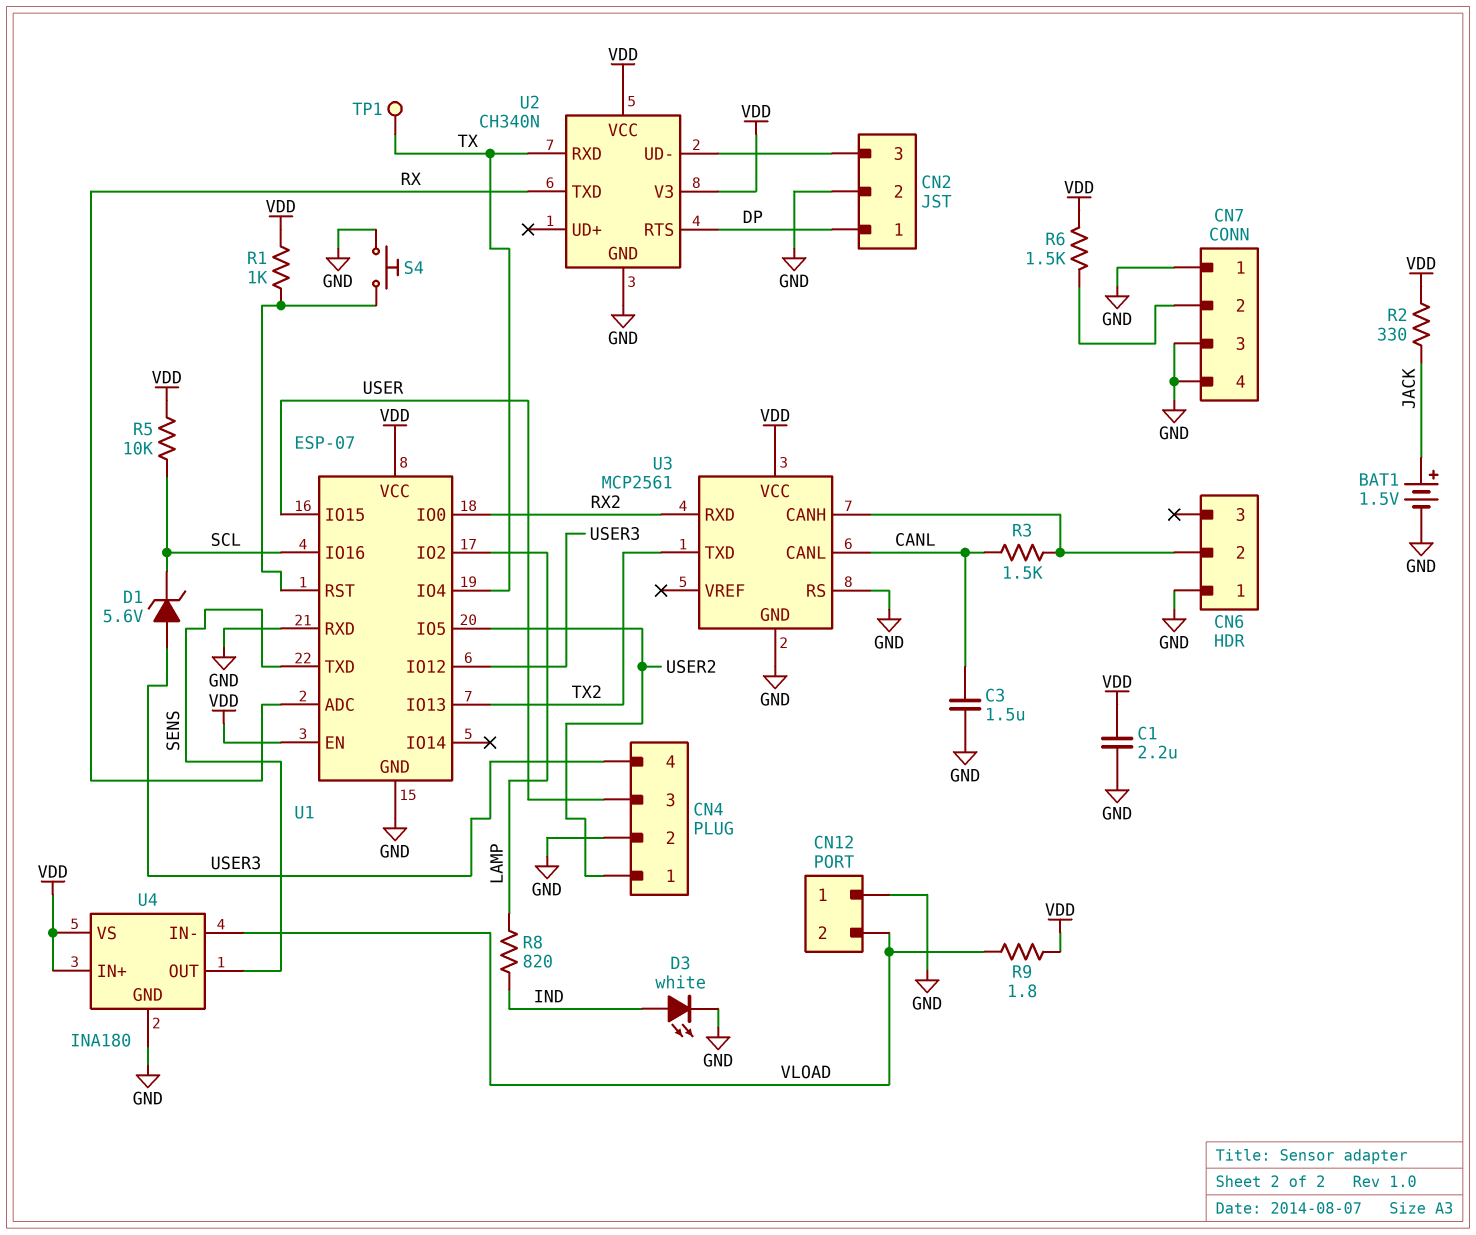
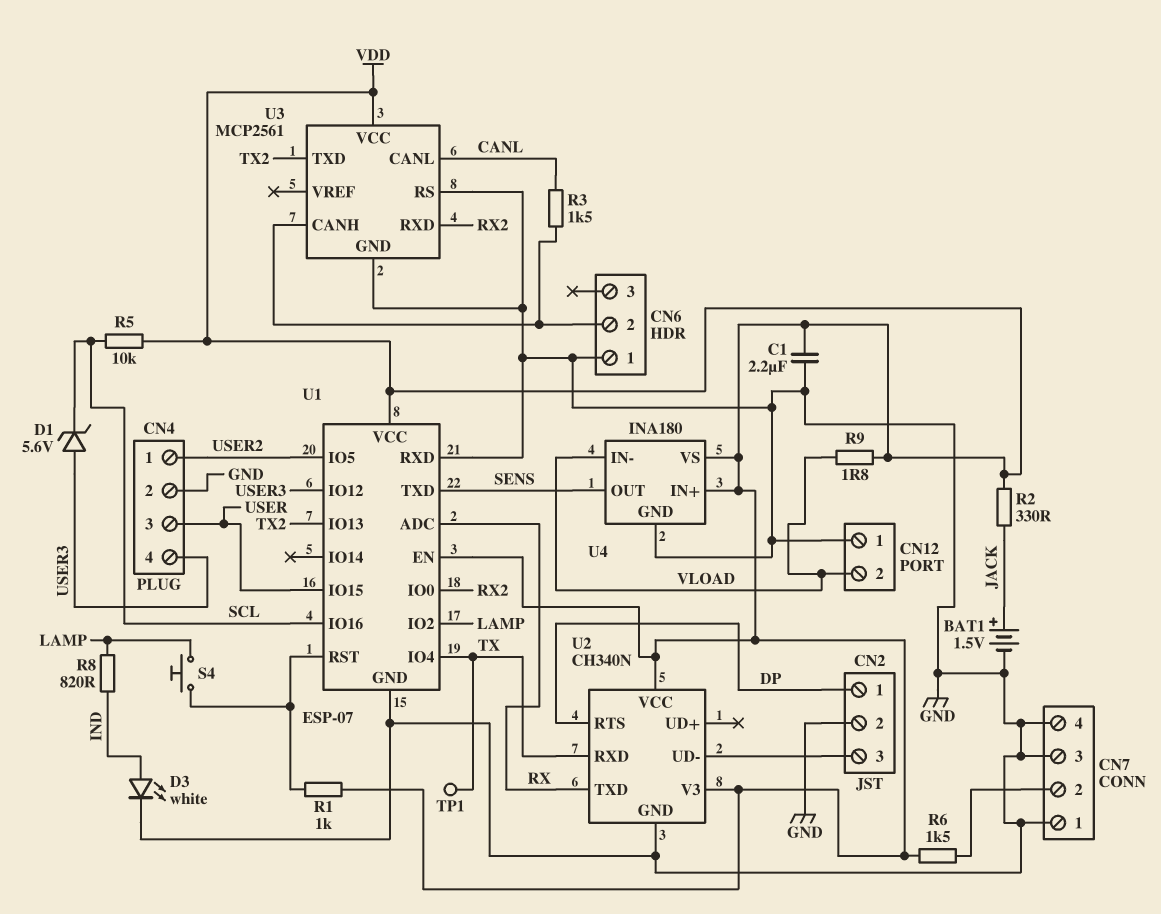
C3: 1.5uF (CANL, GND) -> none
S4: button (GND, U1/RST) -> button (LAMP, U1/RST)

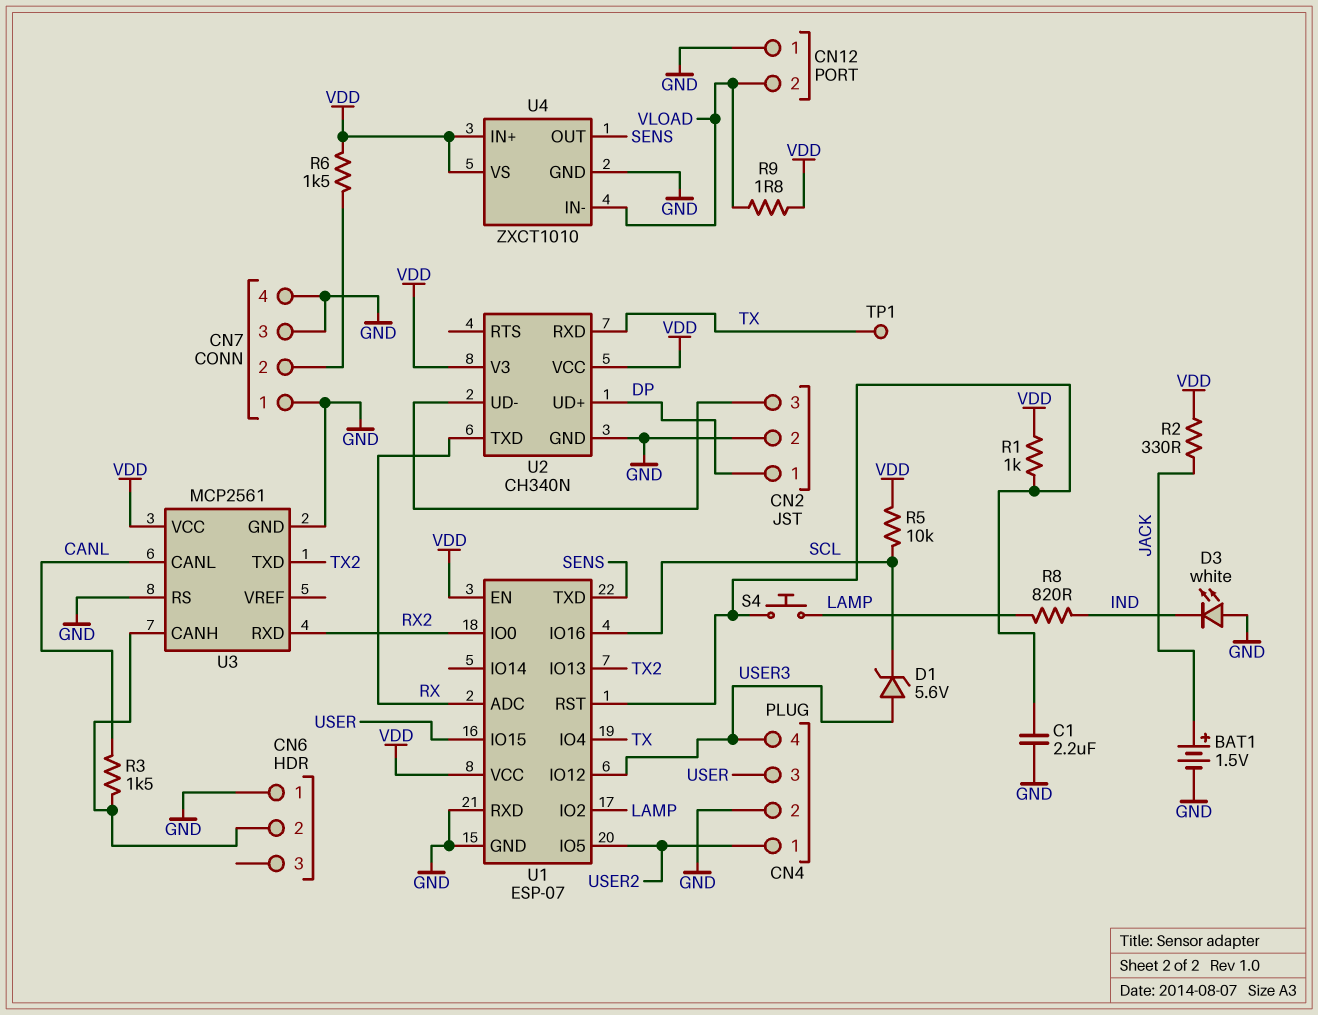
C1: 2.2uF (GND, VDD) -> 2.2uF (GND, U1/RST)
D3: LED white (A IND, K GND) -> LED white (A GND, K IND)
U2 pin RTS: DP -> none
U2 pin UD+: none -> DP
U4: INA180 -> ZXCT1010

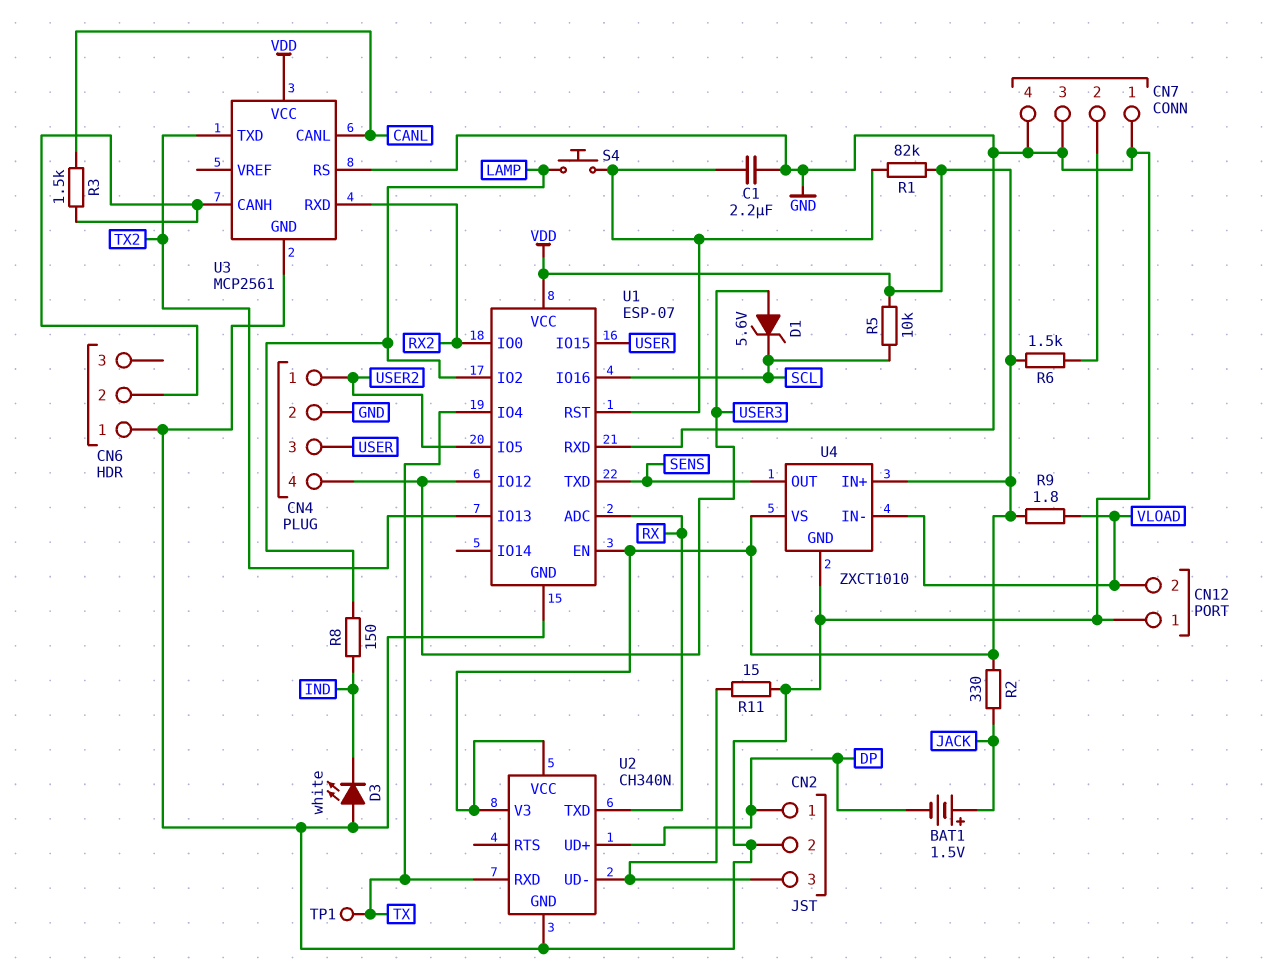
BAT1: 1.5V (plus JACK, minus GND) -> 1.5V (plus JACK, minus DP)
R1: 1k (U1/RST, VDD) -> 82k (U1/RST, VDD)
R8: 820 (IND, LAMP) -> 150 (IND, LAMP)
R11: none -> 15 (CN2/3, GND)

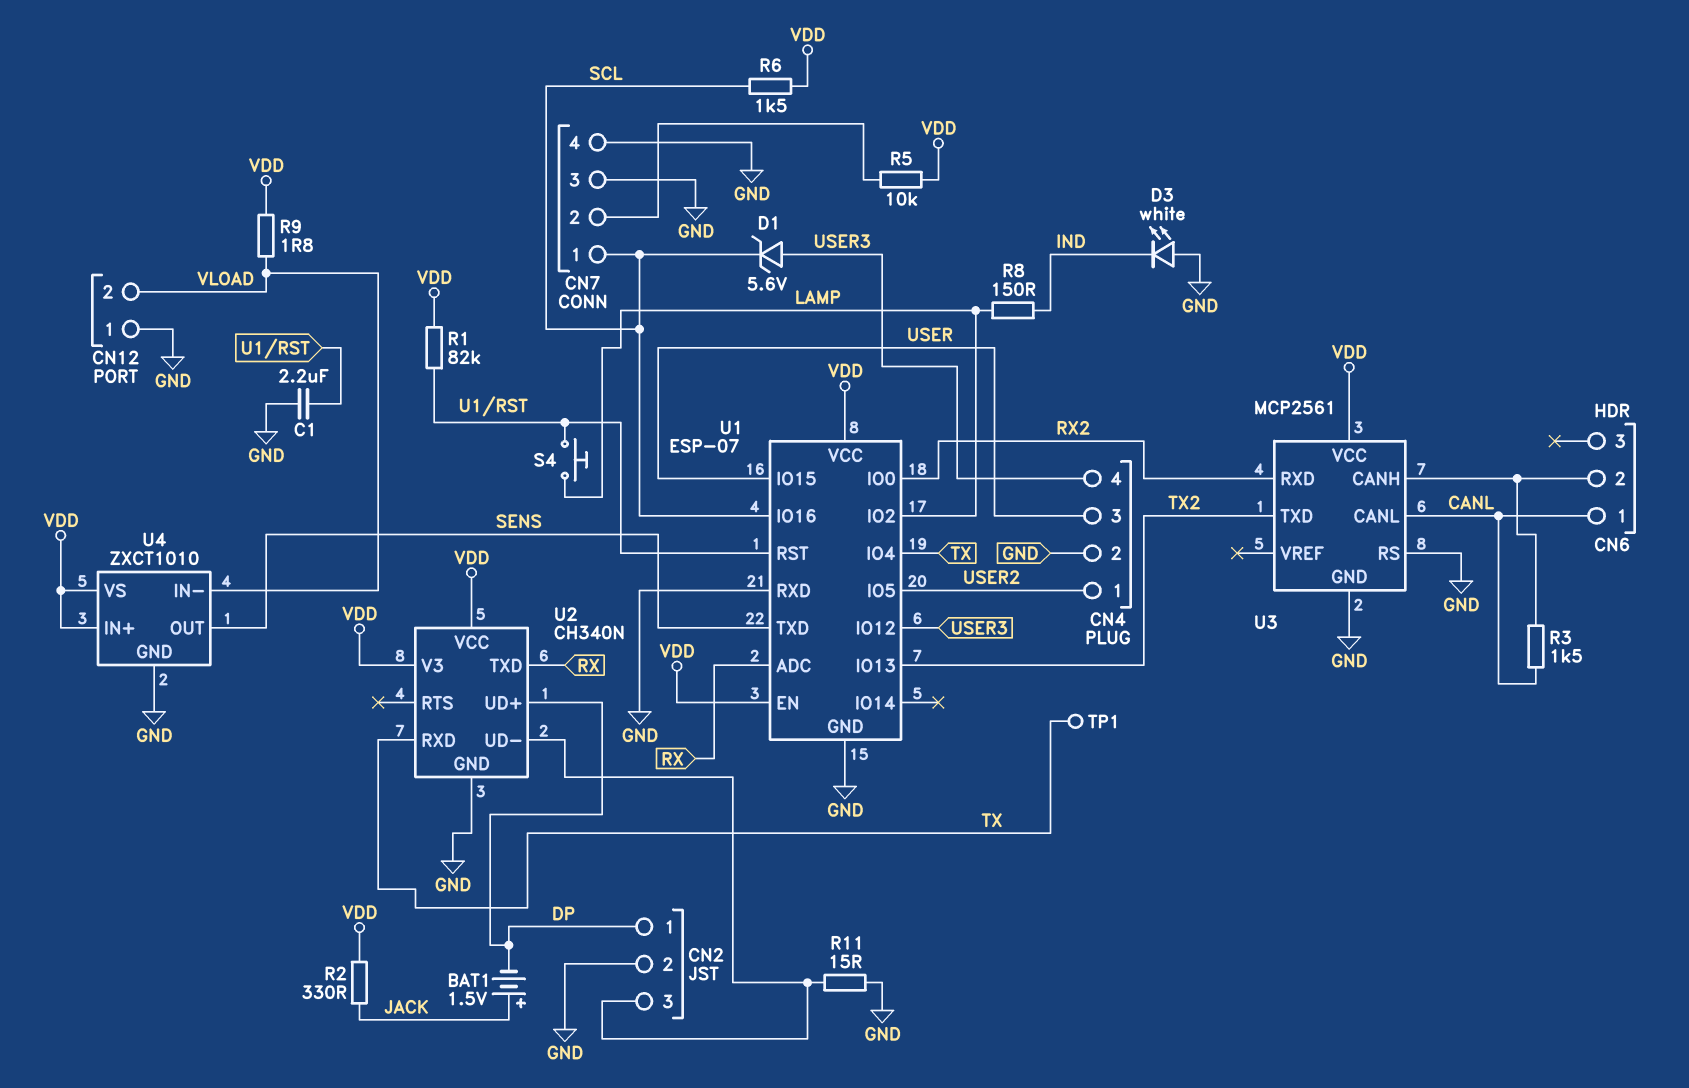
CN6 pin 1: GND -> CANL
CN7 pin 1: GND -> SCL
R5: 10k (SCL, VDD) -> 10k (CN7/2, VDD)
R6: 1.5k (CN7/2, VDD) -> 1.5k (SCL, VDD)

